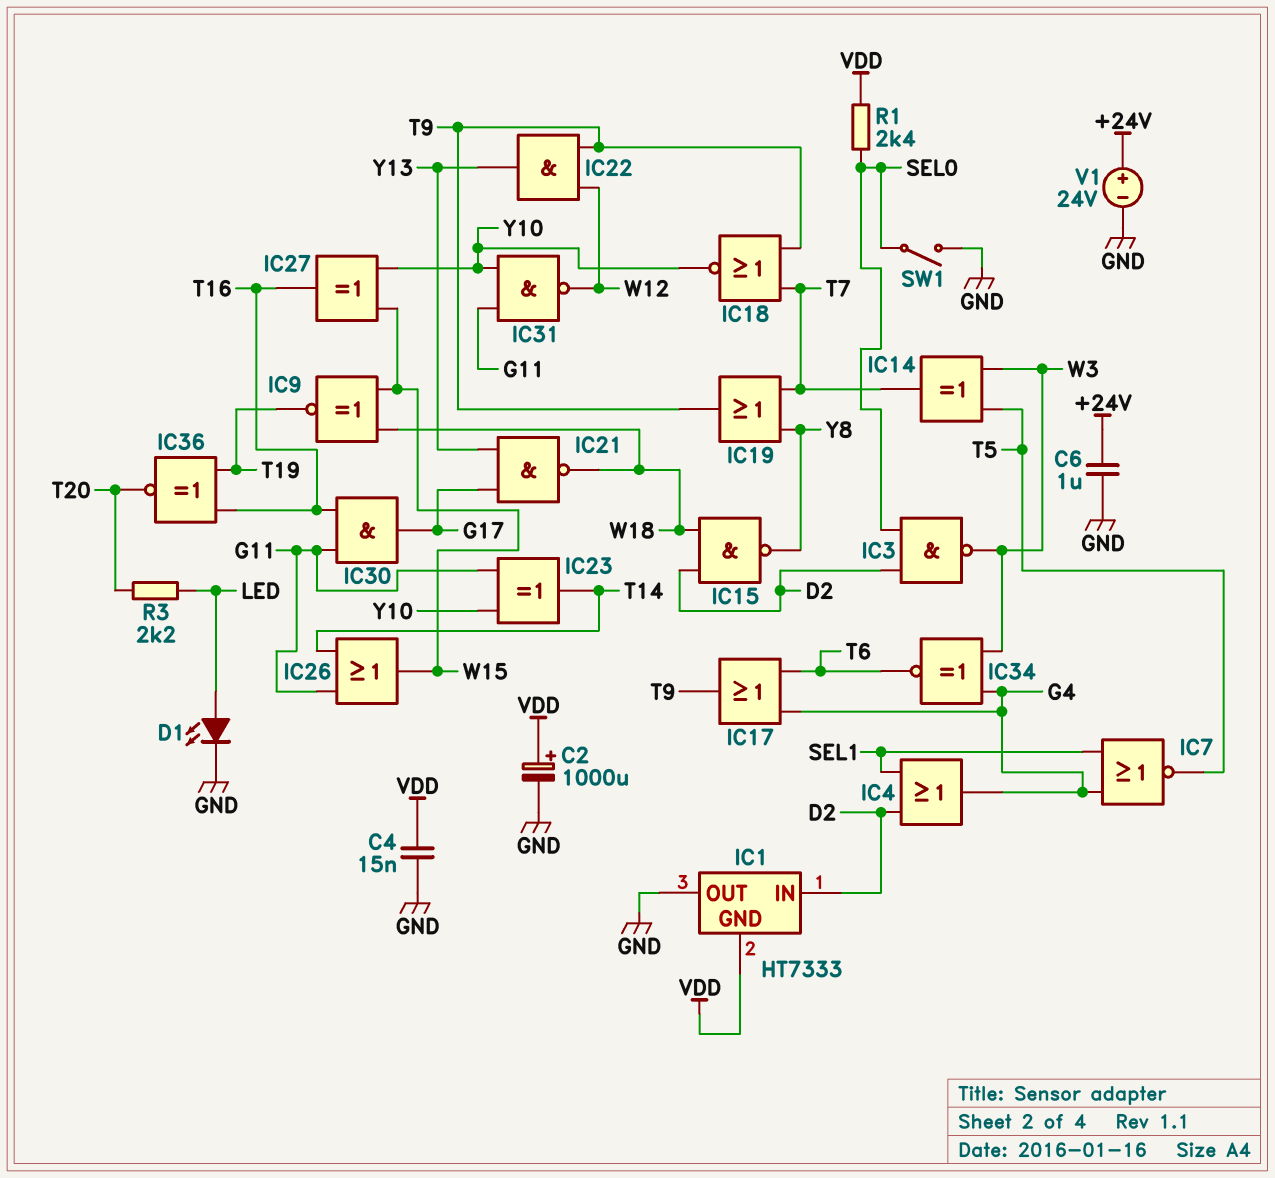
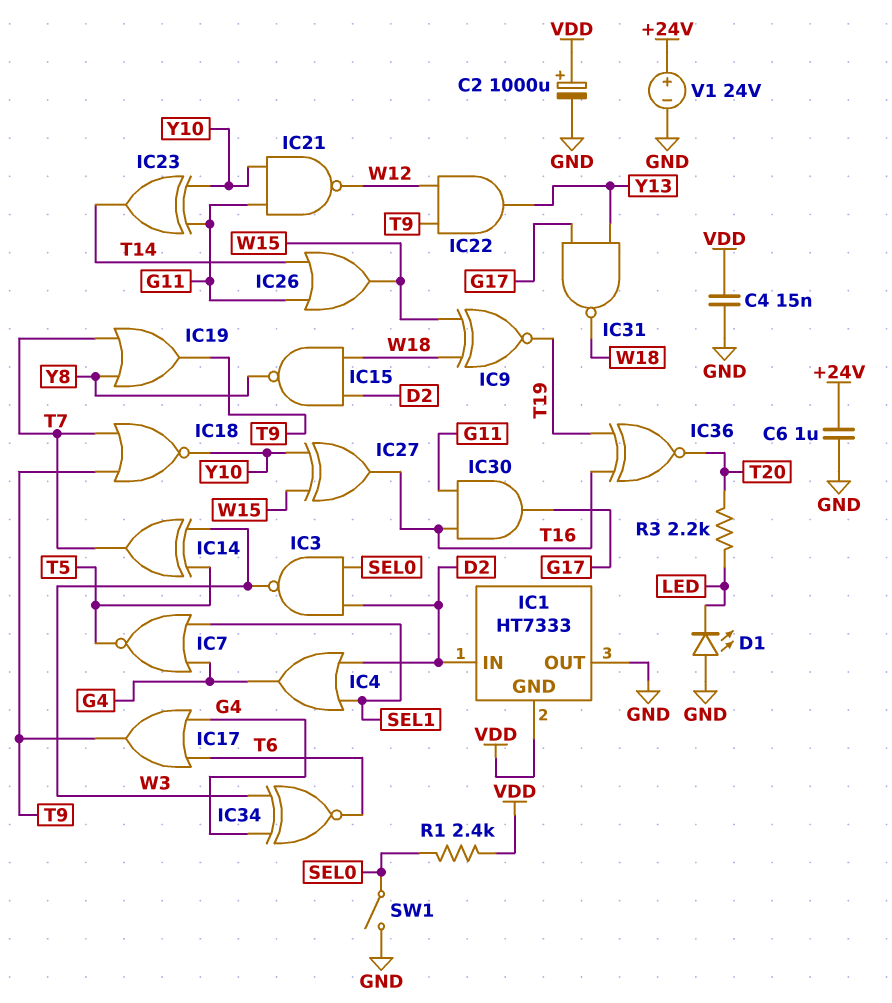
D1: LED (A LED, K GND) -> LED (A GND, K LED)
IC21: NAND (in G17, in Y13, out W18) -> NAND (in G11, in Y10, out W12)
IC31: NAND (in G11, in Y10, out W12) -> NAND (in G17, in Y13, out W18)

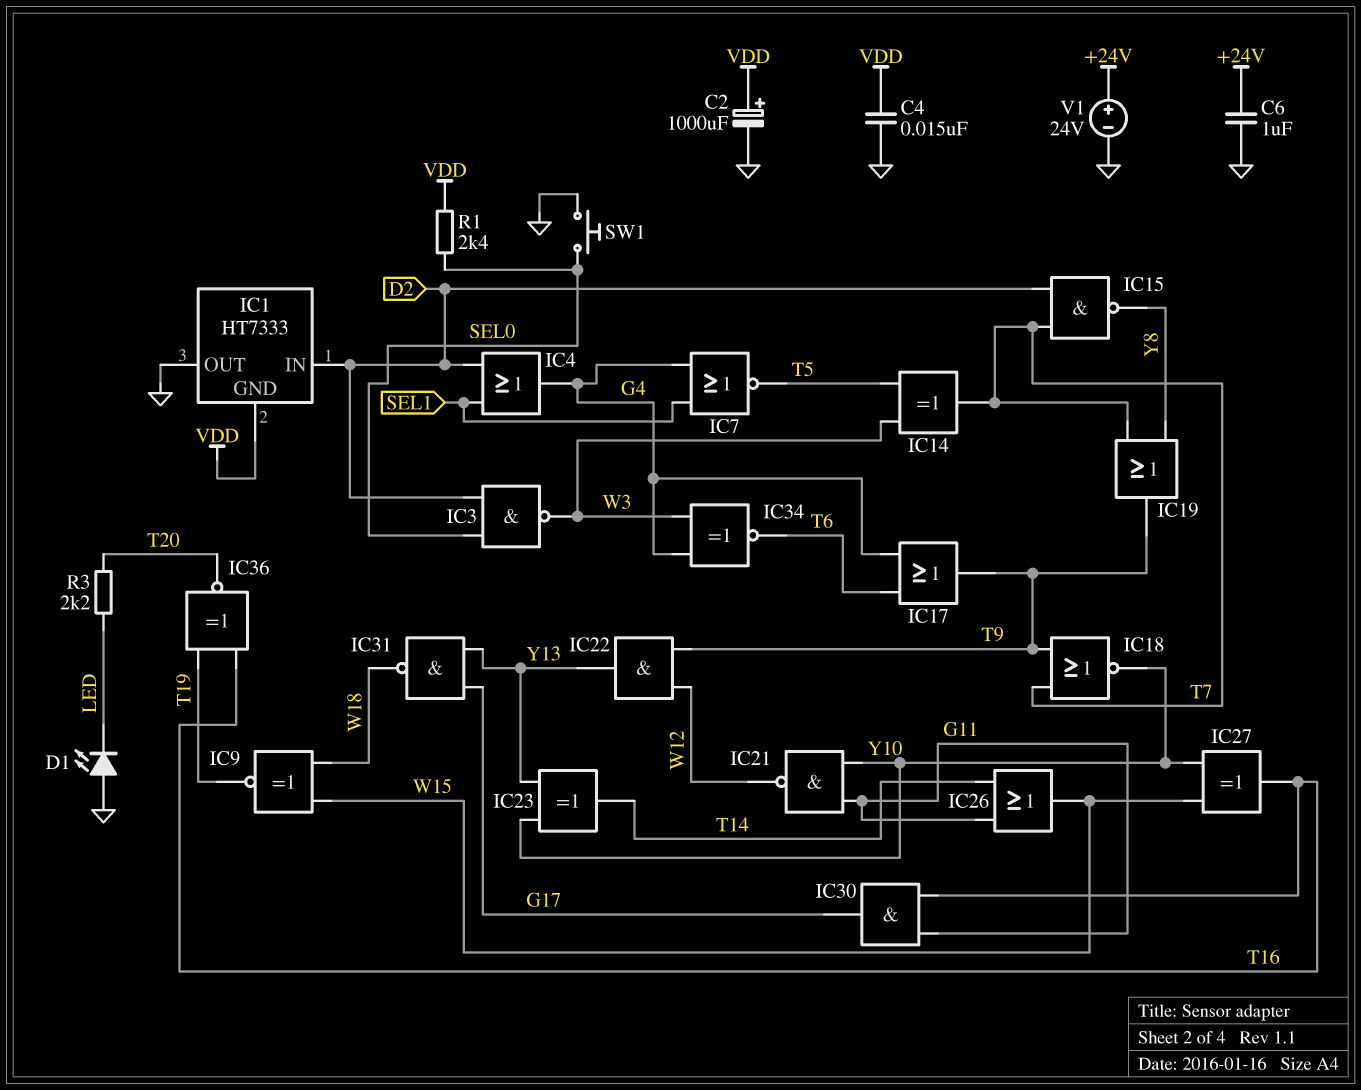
IC15: NAND (in D2, in W18, out Y8) -> NAND (in D2, in T7, out Y8)
IC23: XOR (in G11, in Y10, out T14) -> XOR (in Y10, in Y13, out T14)
SW1: switch (GND, SEL0) -> button (GND, SEL0)

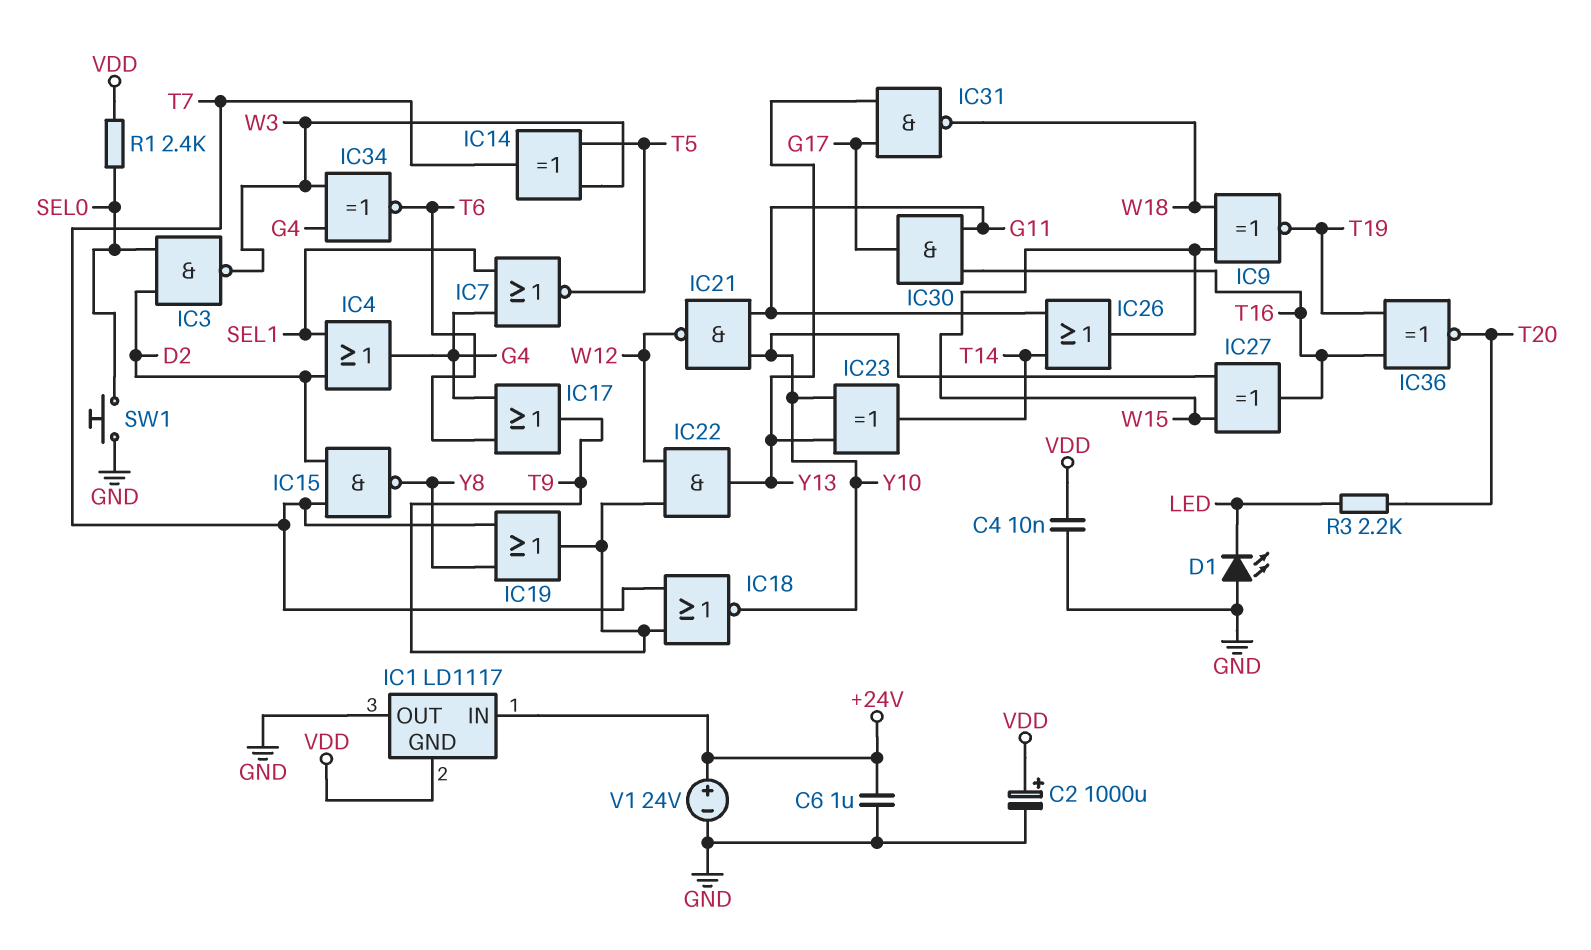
C4: 15nF (GND, VDD) -> 10nF (GND, VDD)
IC1: HT7333 -> LD1117
IC1 pin IN: D2 -> +24V

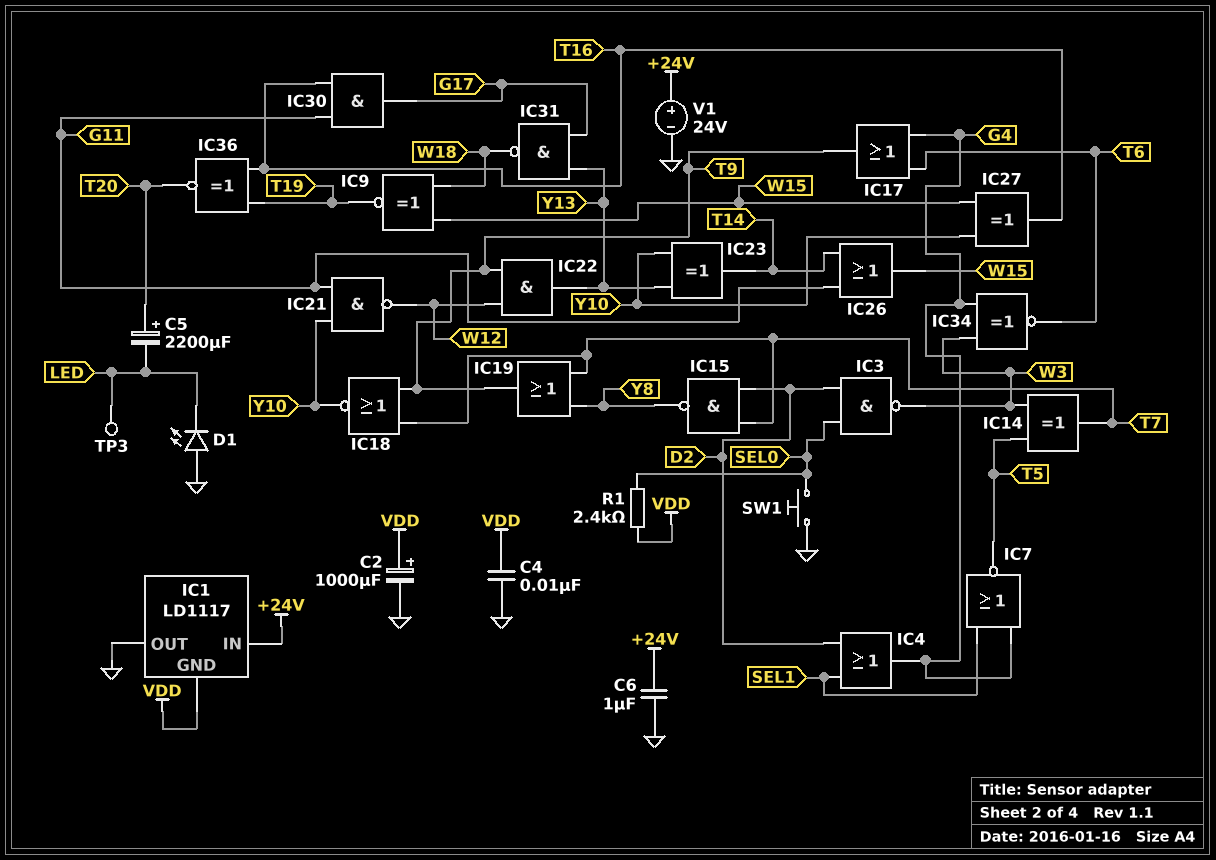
C5: none -> 2200uF (plus T20, minus LED)
R3: 2.2k (LED, T20) -> none
TP3: none -> test point (LED)

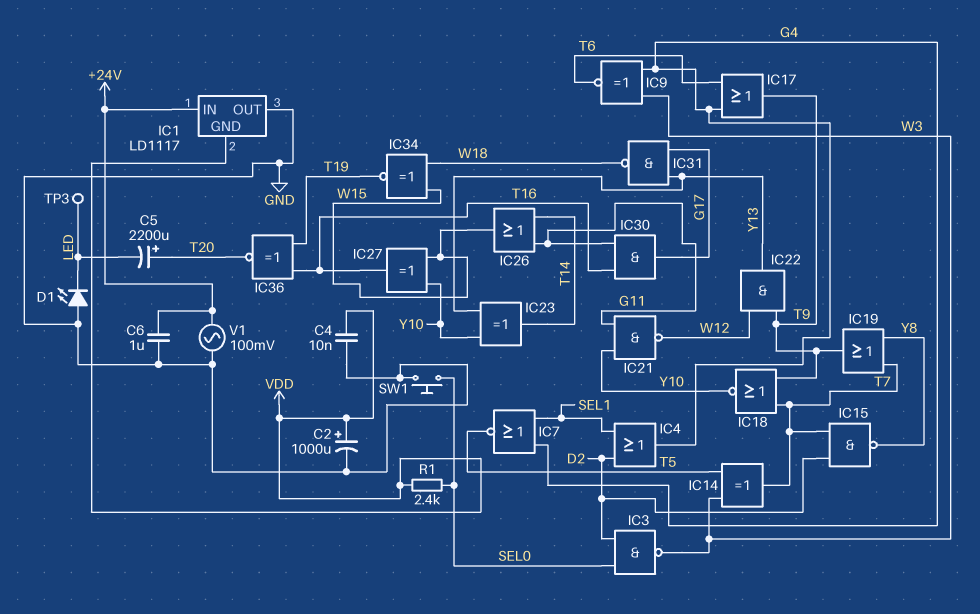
IC9: XNOR (in W15, in W18, out T19) -> XNOR (in G4, in W3, out T6)
IC34: XNOR (in G4, in W3, out T6) -> XNOR (in W15, in W18, out T19)
V1: 24V (plus +24V, minus GND) -> AC 100mV (+24V, GND)

